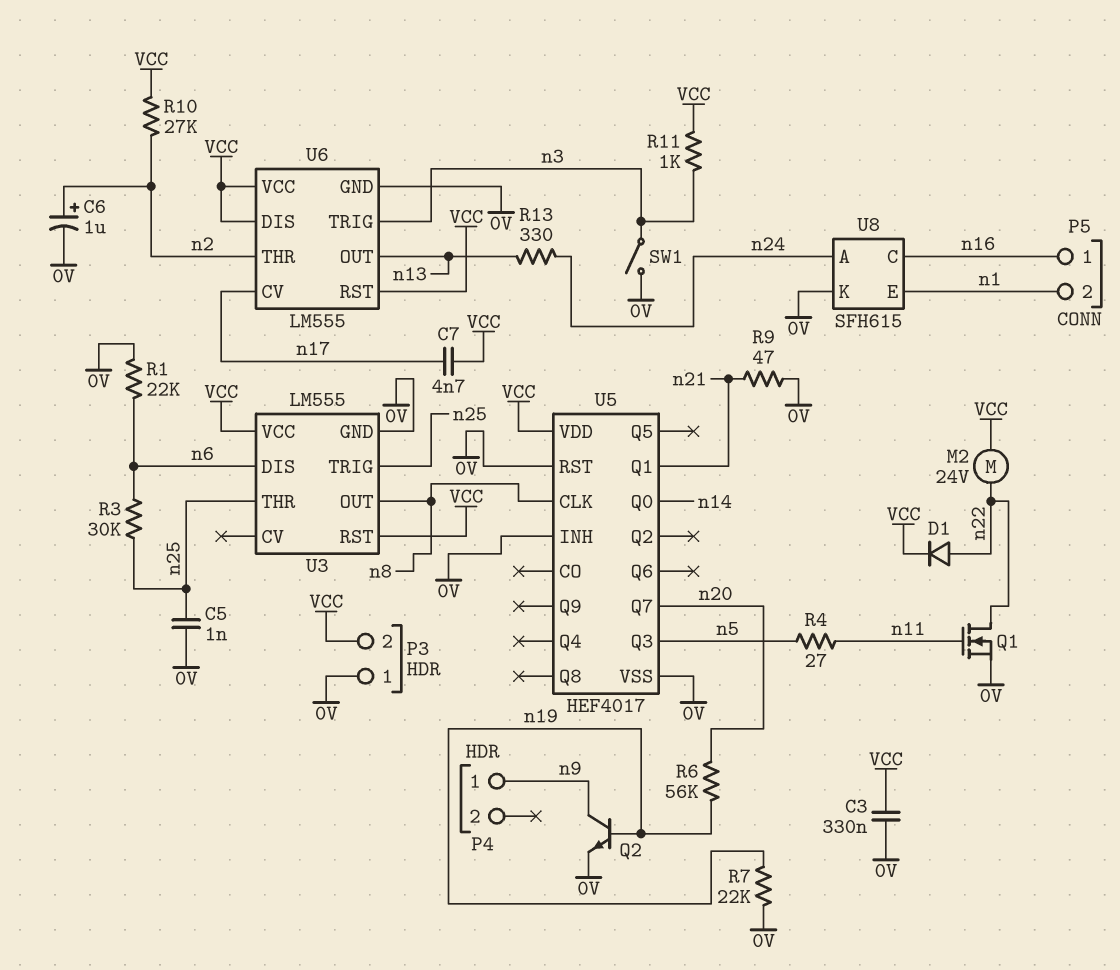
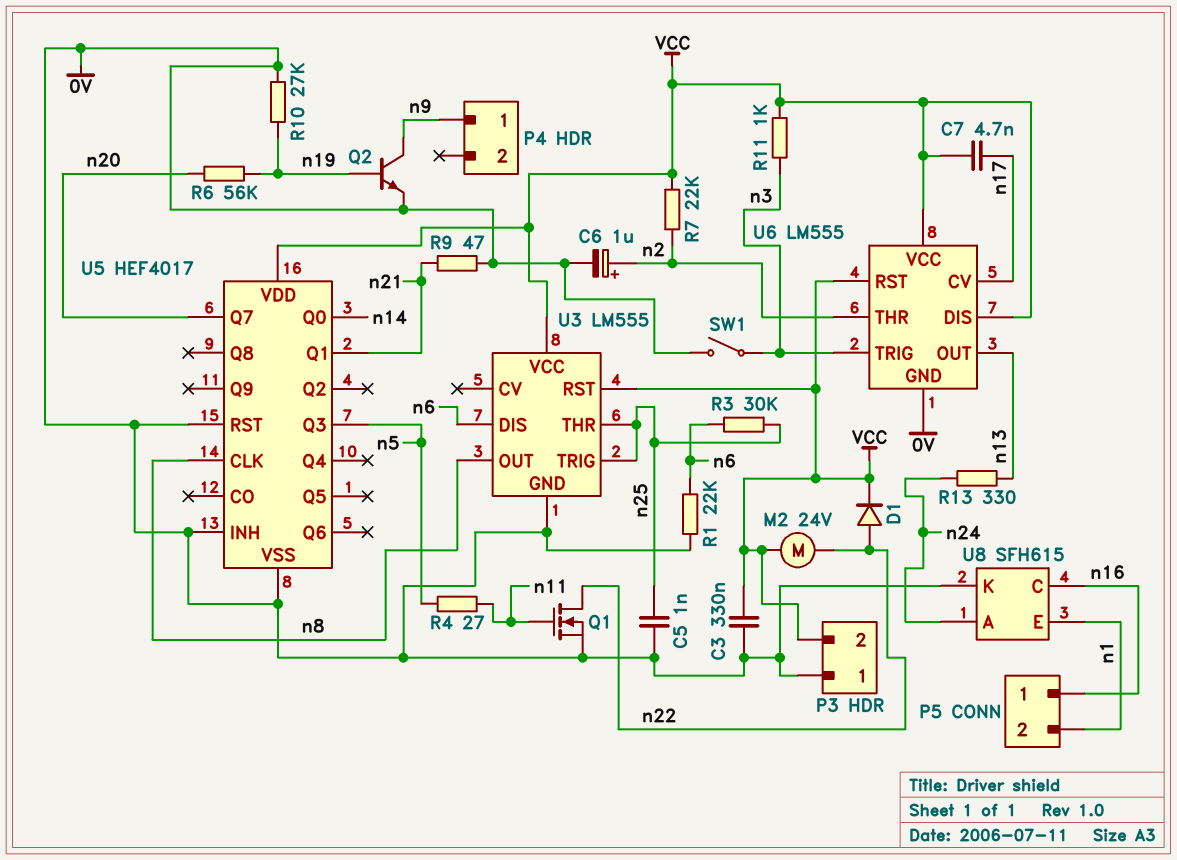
R7: 22k (0V, n19) -> 22k (VCC, n2)
R10: 27k (VCC, n2) -> 27k (0V, n19)

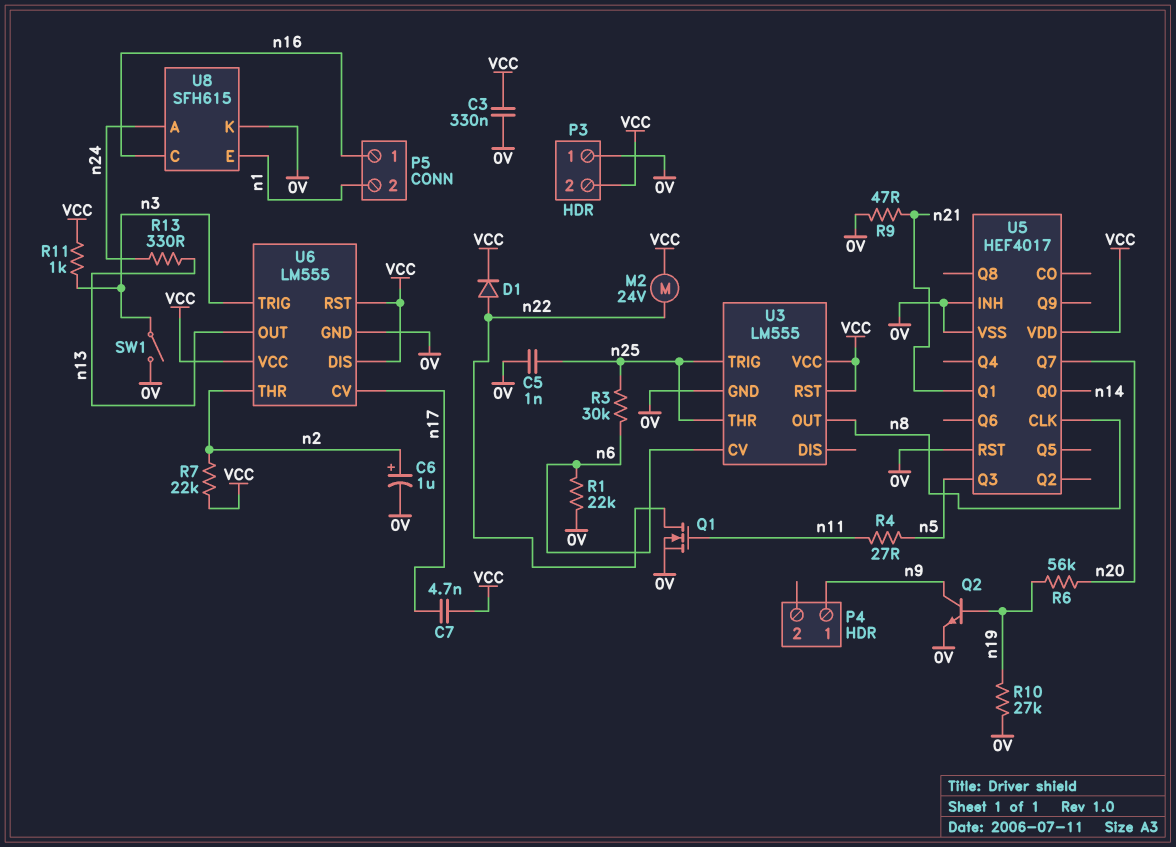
U3 pin CV: none -> n6
U3 pin DIS: n6 -> none

